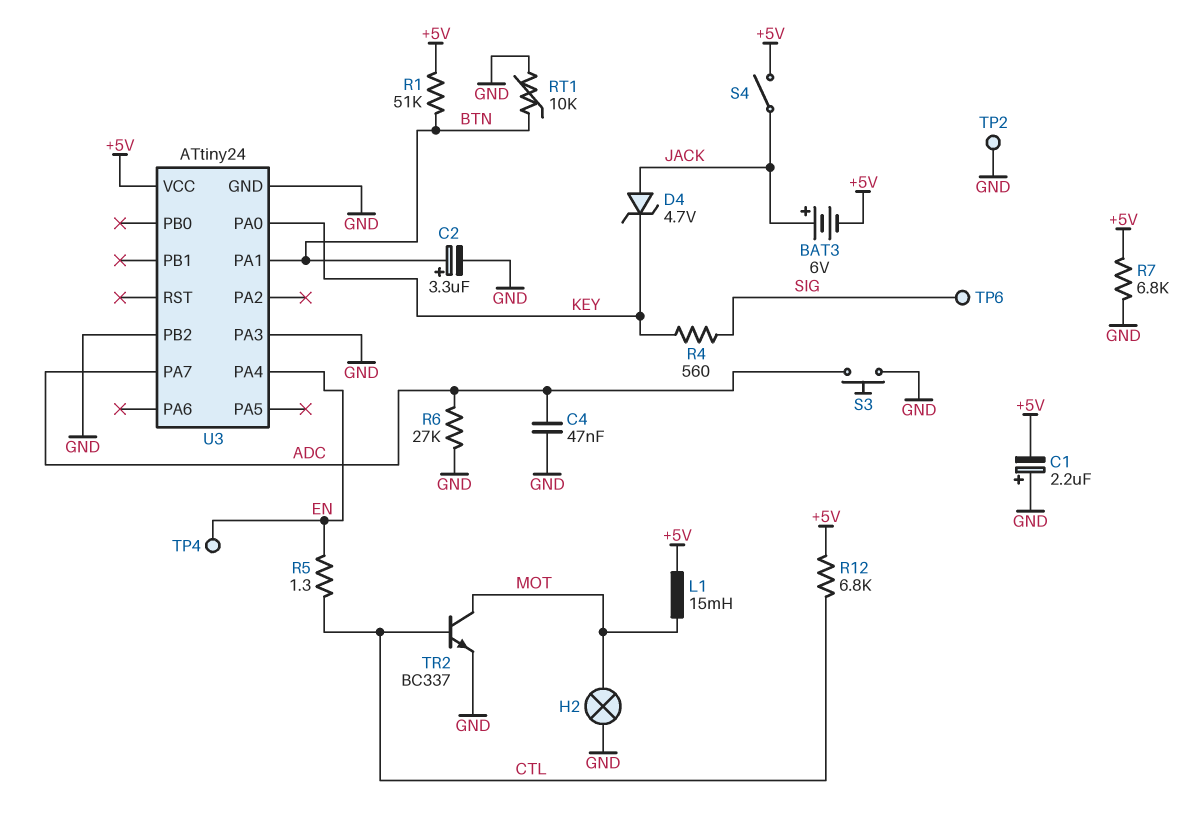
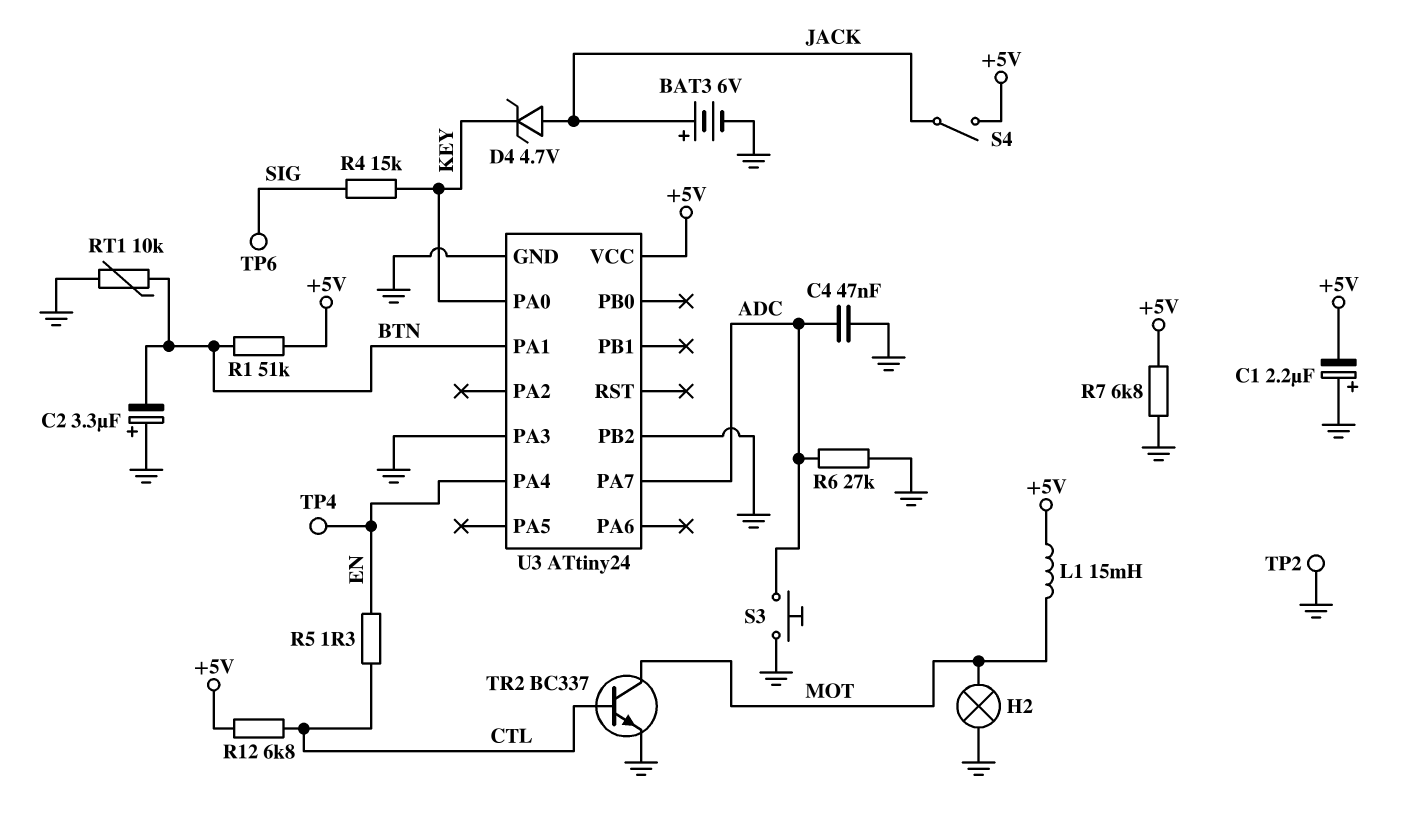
BAT3: 6V (plus JACK, minus +5V) -> 6V (plus JACK, minus GND)
C2: 3.3uF (plus BTN, minus GND) -> 3.3uF (plus GND, minus BTN)
R4: 560 (KEY, SIG) -> 15k (KEY, SIG)

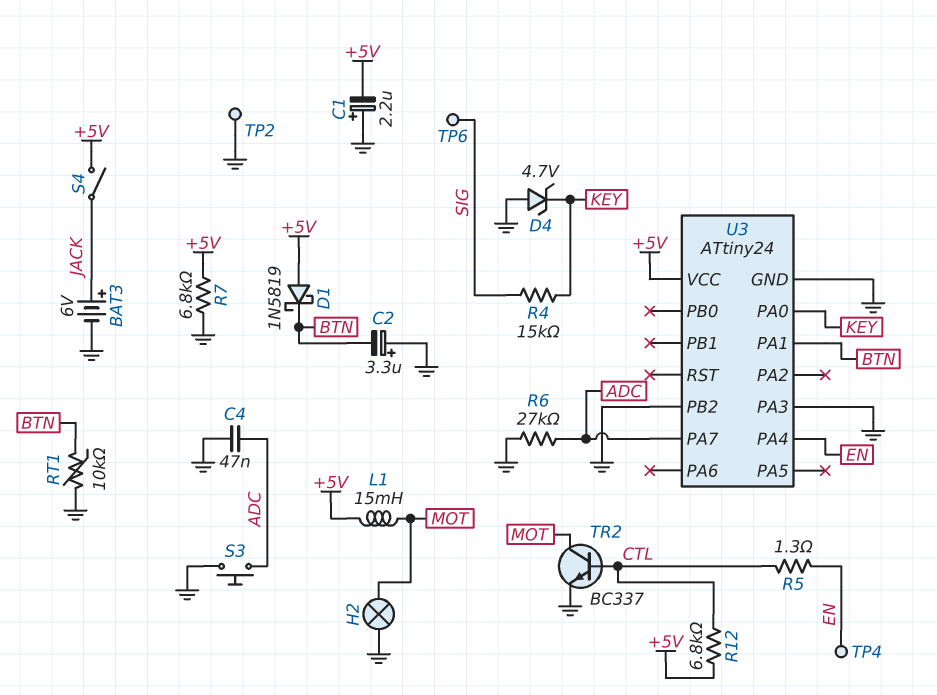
D1: none -> schottky 1N5819 (A +5V, K BTN)
D4: zener 4.7V (A JACK, K KEY) -> zener 4.7V (A GND, K KEY)
R1: 51k (+5V, BTN) -> none

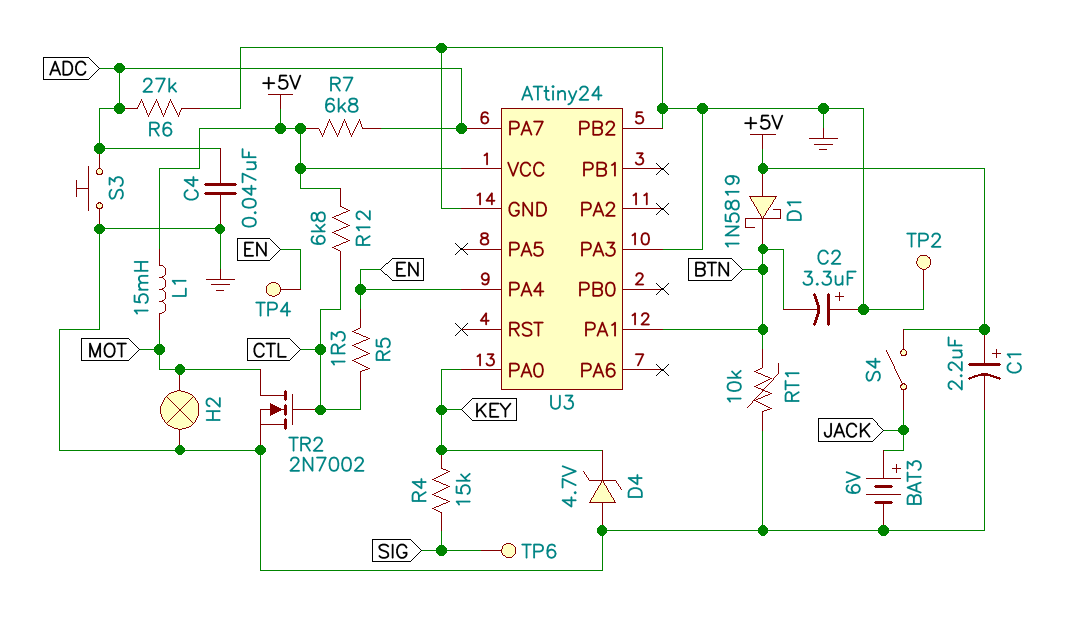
C1: 2.2uF (plus GND, minus +5V) -> 2.2uF (plus +5V, minus GND)
R7: 6.8k (+5V, GND) -> 6.8k (+5V, ADC)
TR2: NPN BC337 (B CTL, C MOT, E GND) -> NMOS 2N7002 (G CTL, D MOT, S GND)

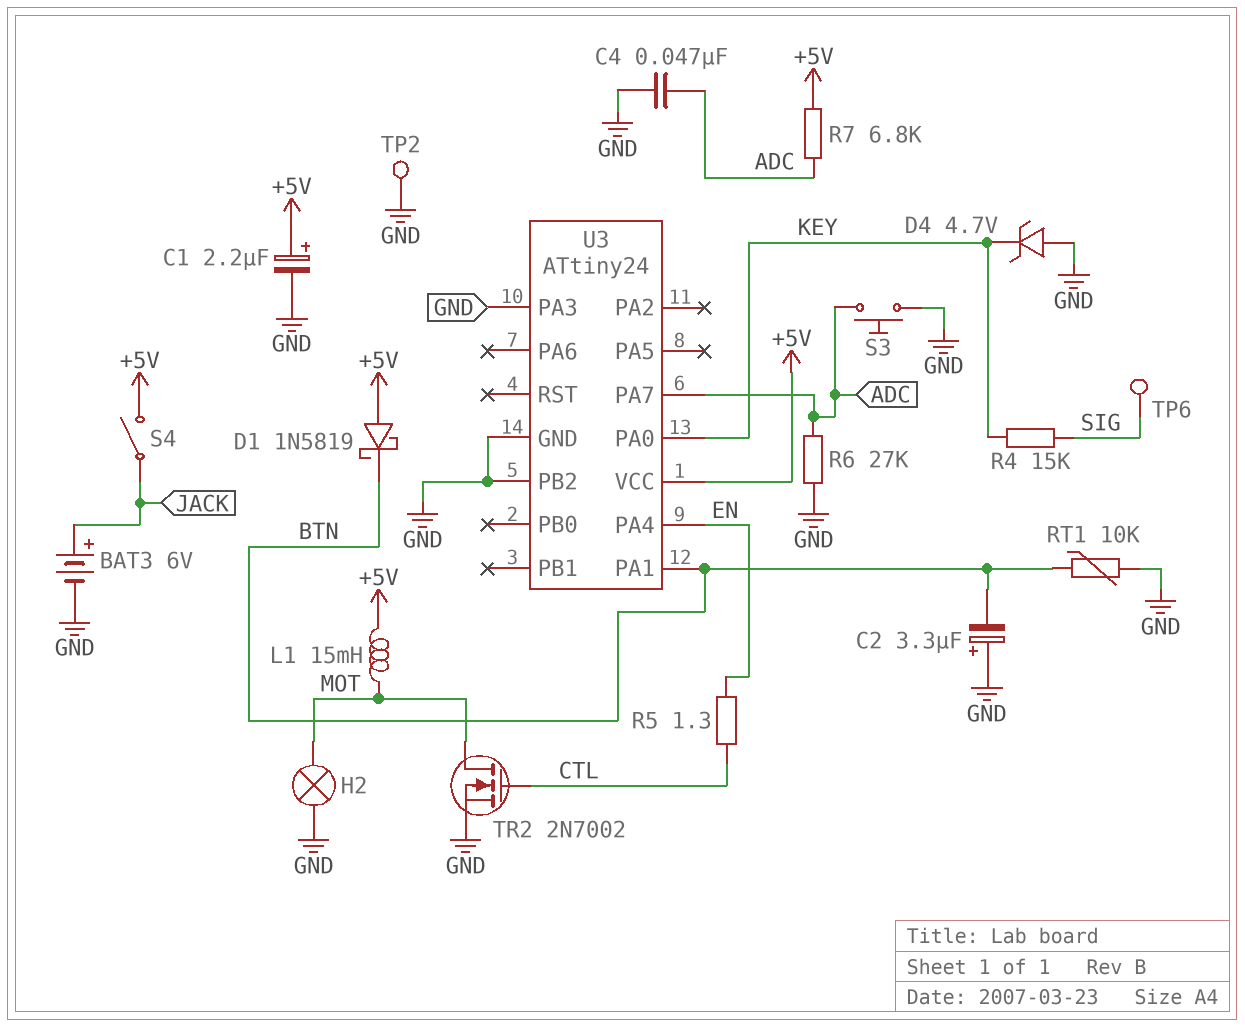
R12: 6.8k (+5V, CTL) -> none
TP4: test point (EN) -> none

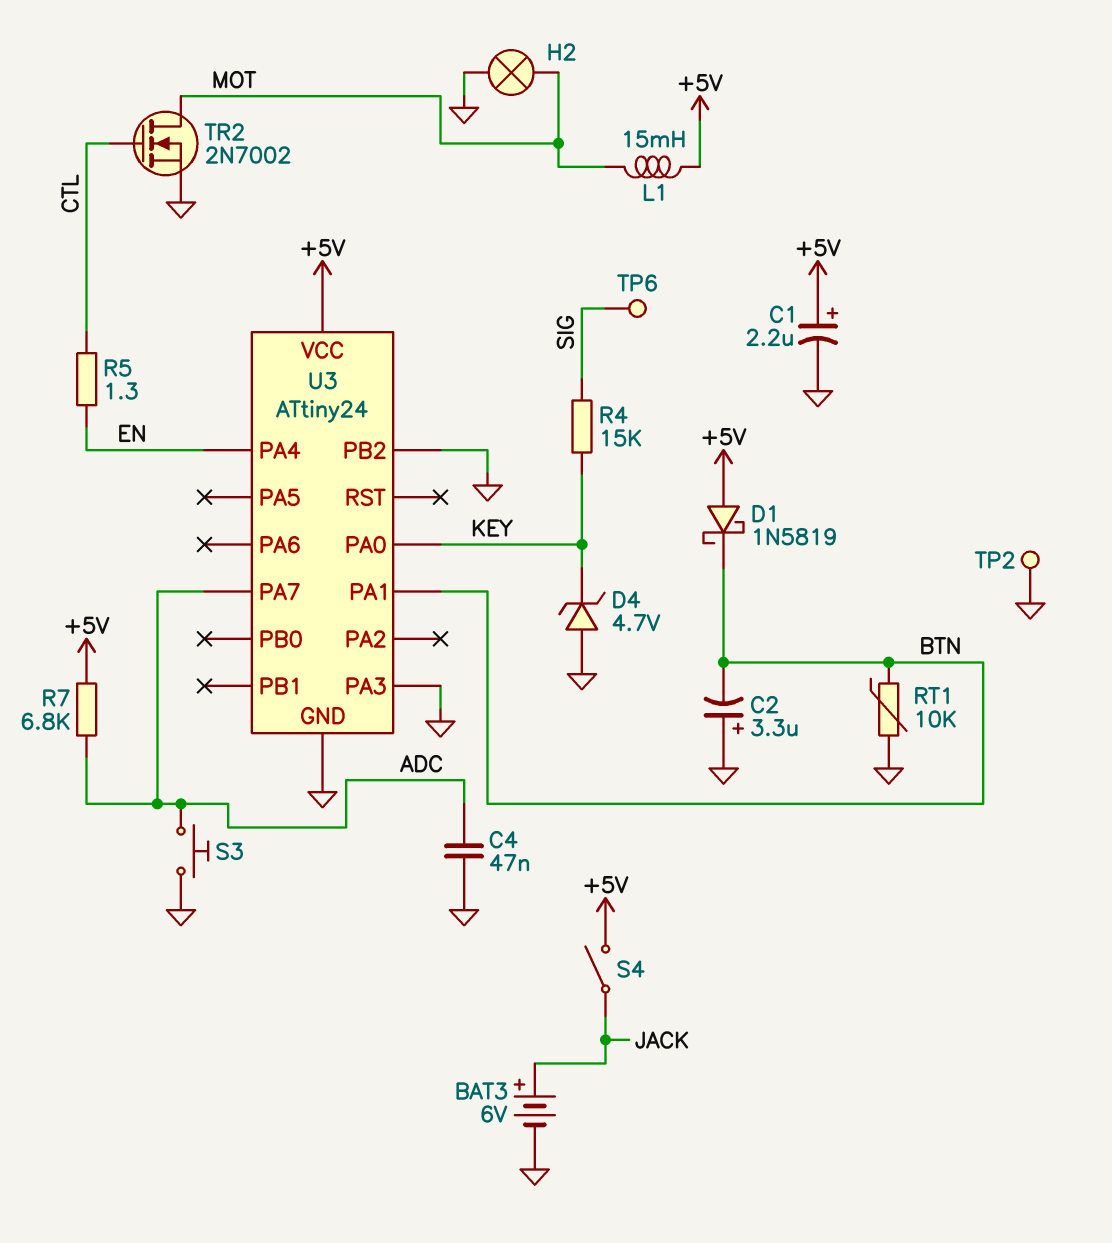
R6: 27k (ADC, GND) -> none

